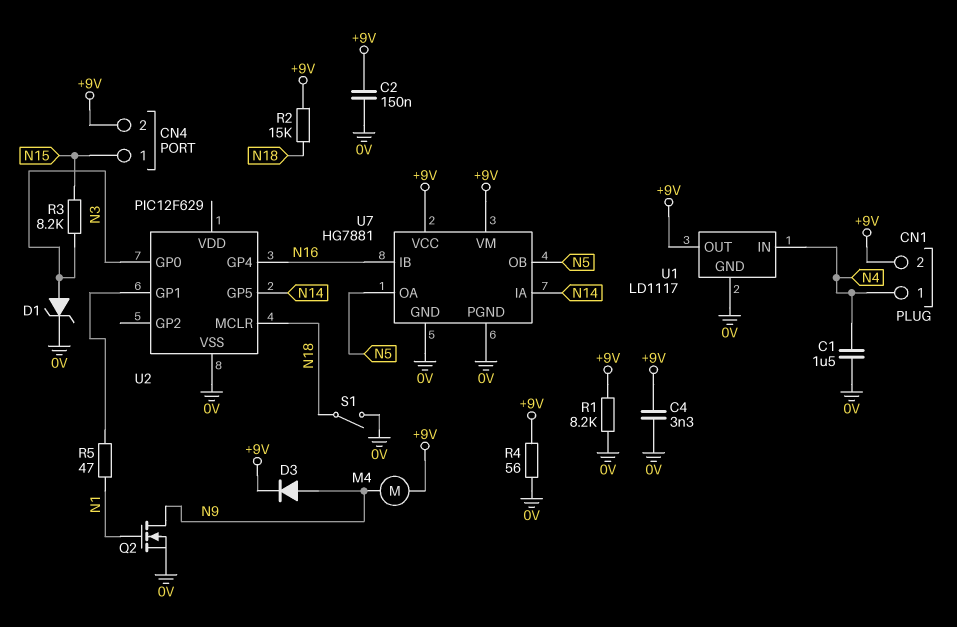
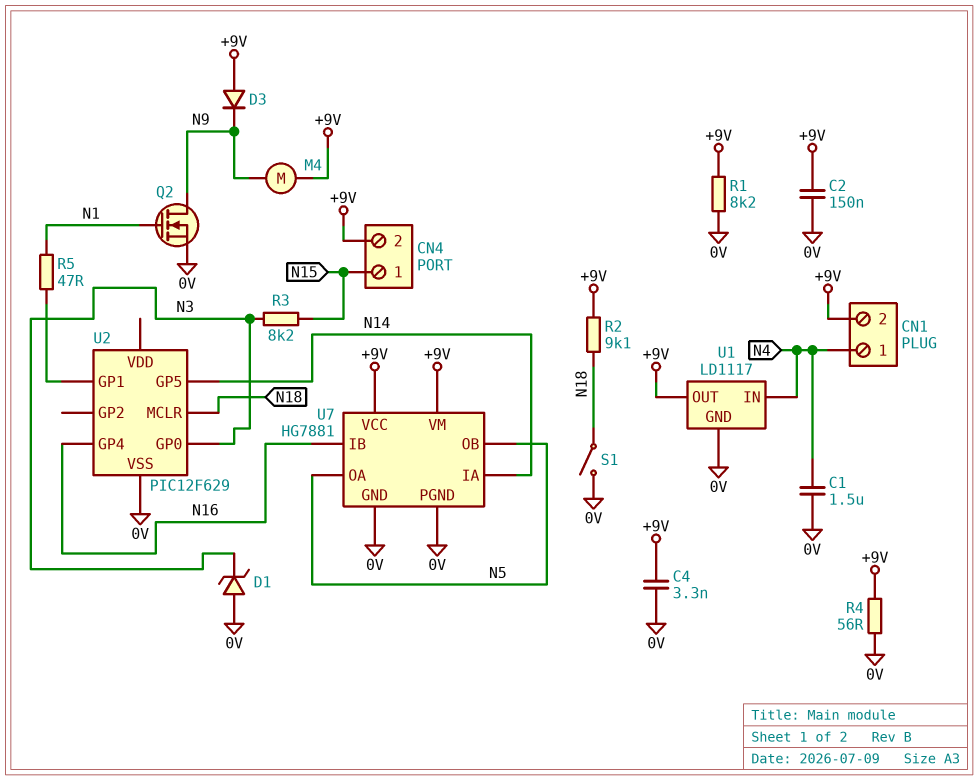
D1: zener (A N3, K 0V) -> zener (A 0V, K N3)
D3: diode (A N9, K +9V) -> diode (A +9V, K N9)
R2: 15k (+9V, N18) -> 9.1k (+9V, N18)

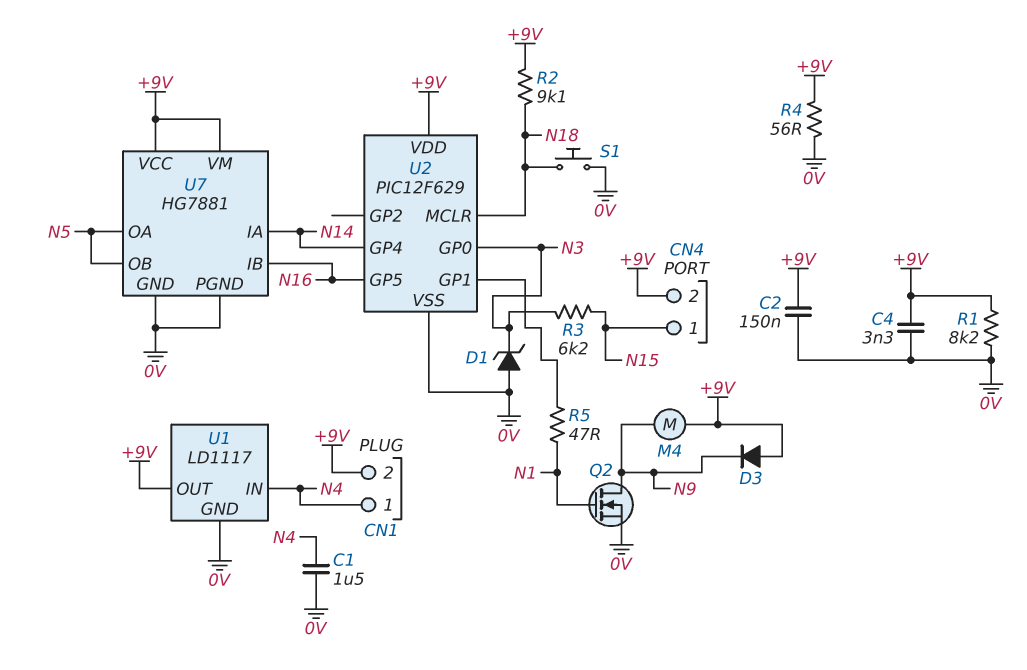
R3: 8.2k (N3, N15) -> 6.2k (N3, N15)
S1: switch (0V, N18) -> button (0V, N18)
U2 pin GP4: N16 -> N14
U2 pin GP5: N14 -> N16
U2 pin VDD: none -> +9V

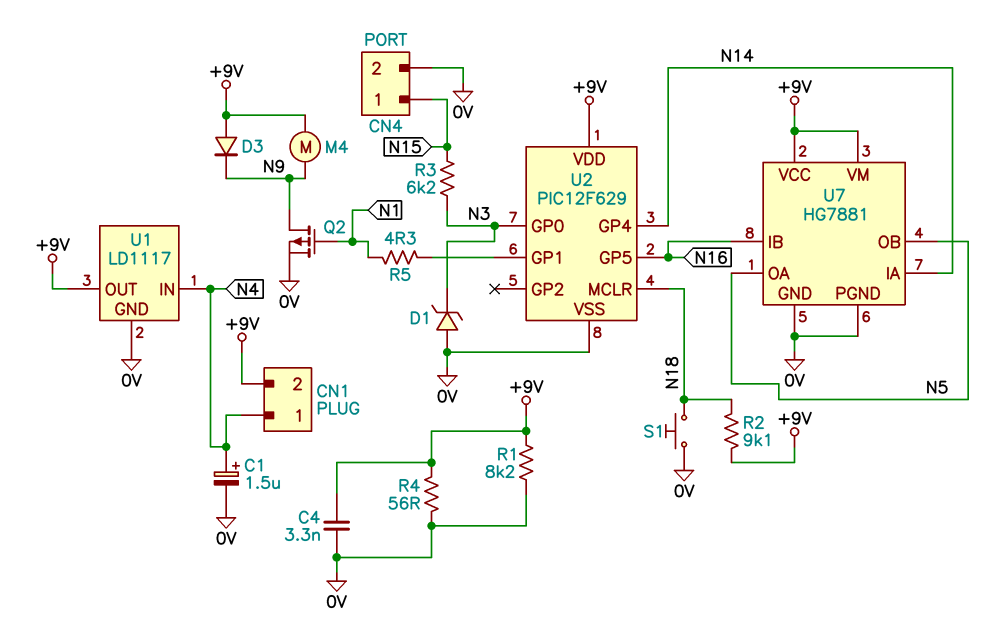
C1: 1.5uF (0V, N4) -> 1.5uF (plus N4, minus 0V)
C2: 150nF (+9V, 0V) -> none
CN4 pin 2: +9V -> 0V
Q2: NMOS (G N1, D N9, S 0V) -> PMOS (G N1, D N9, S 0V)
R5: 47 (N1, U2/GP1) -> 4.3 (N1, U2/GP1)

